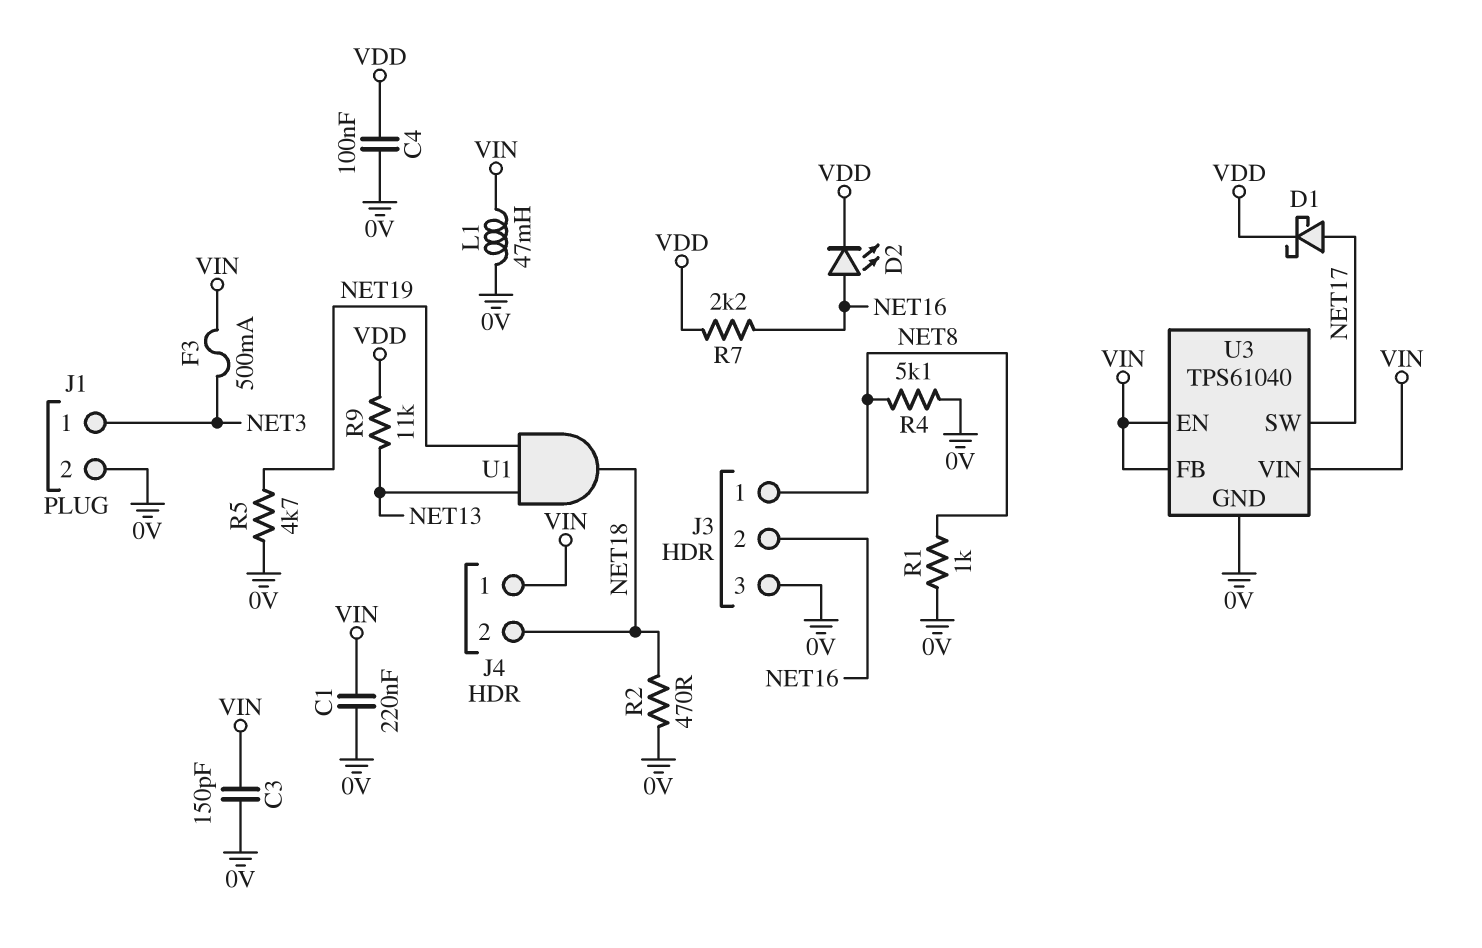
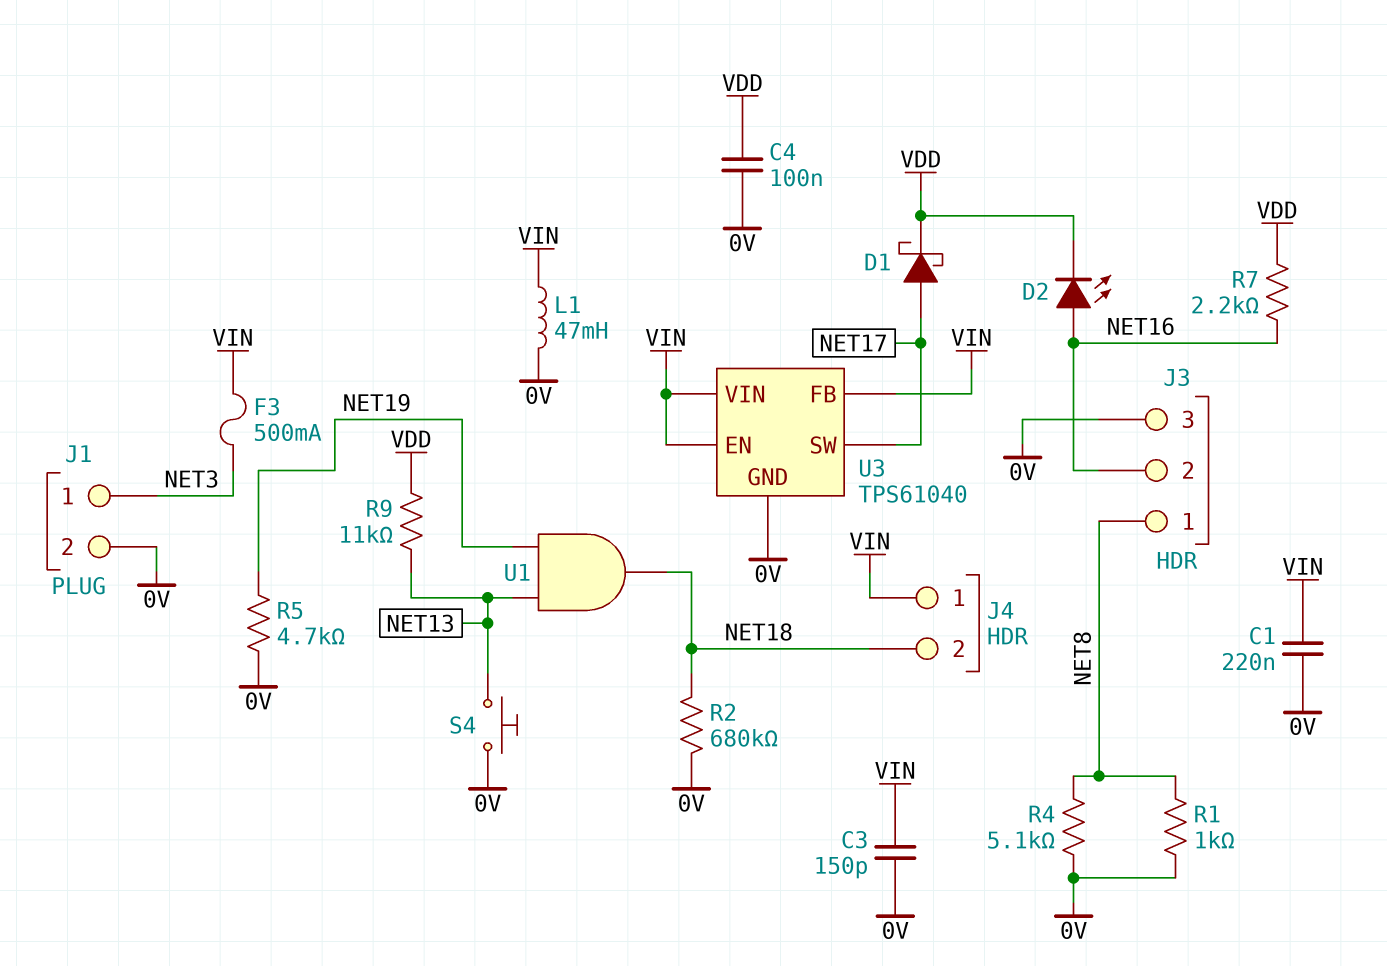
R2: 470 (0V, NET18) -> 680k (0V, NET18)
S4: none -> button (0V, NET13)

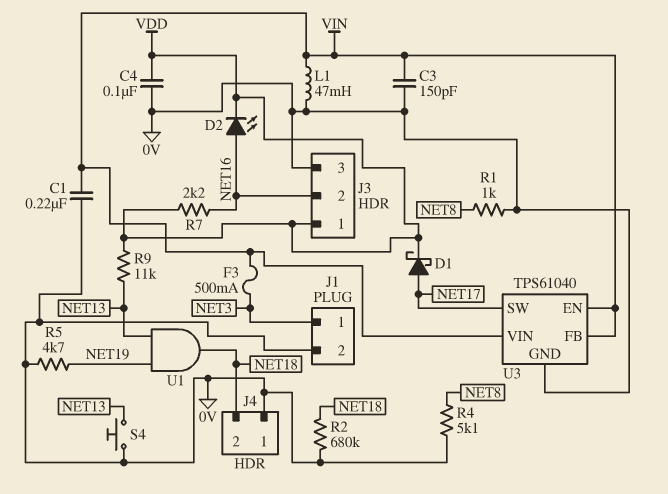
J3 pin 1: NET8 -> VDD
J4 pin 1: VIN -> 0V

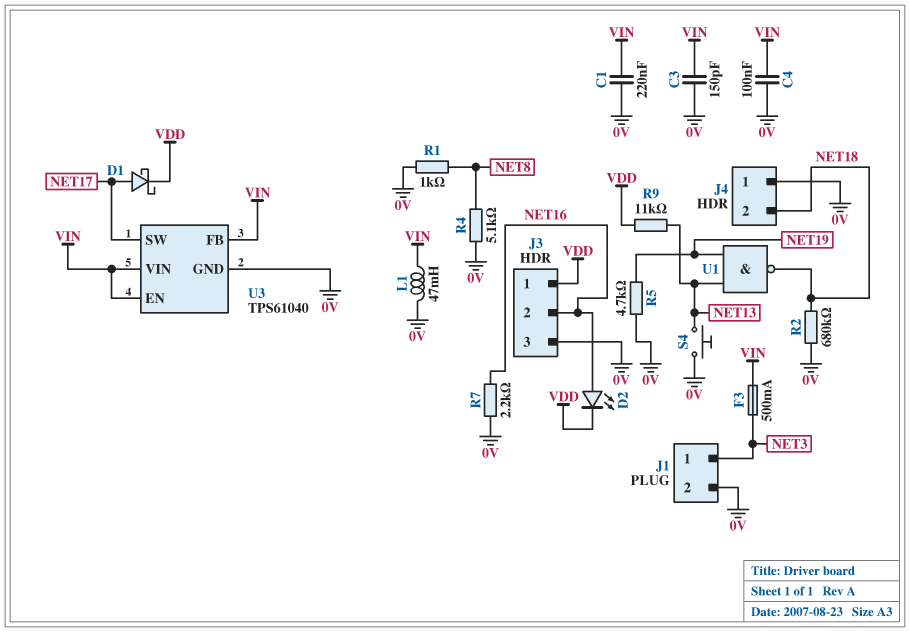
C4: 100nF (0V, VDD) -> 100nF (0V, VIN)
R7: 2.2k (NET16, VDD) -> 2.2k (0V, NET16)
U1: AND (in NET13, in NET19, out NET18) -> NAND (in NET13, in NET19, out NET18)

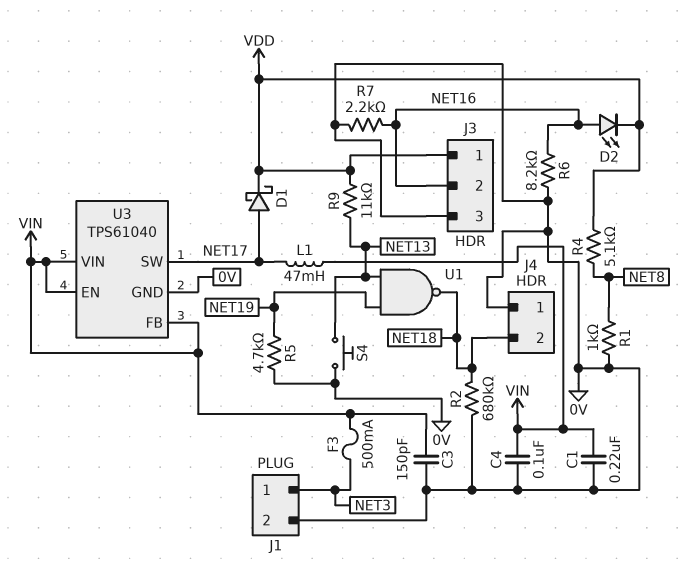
L1: 47mH (0V, VIN) -> 47mH (NET17, VIN)
R4: 5.1k (0V, NET8) -> 5.1k (NET8, VDD)
R6: none -> 8.2k (0V, NET16)

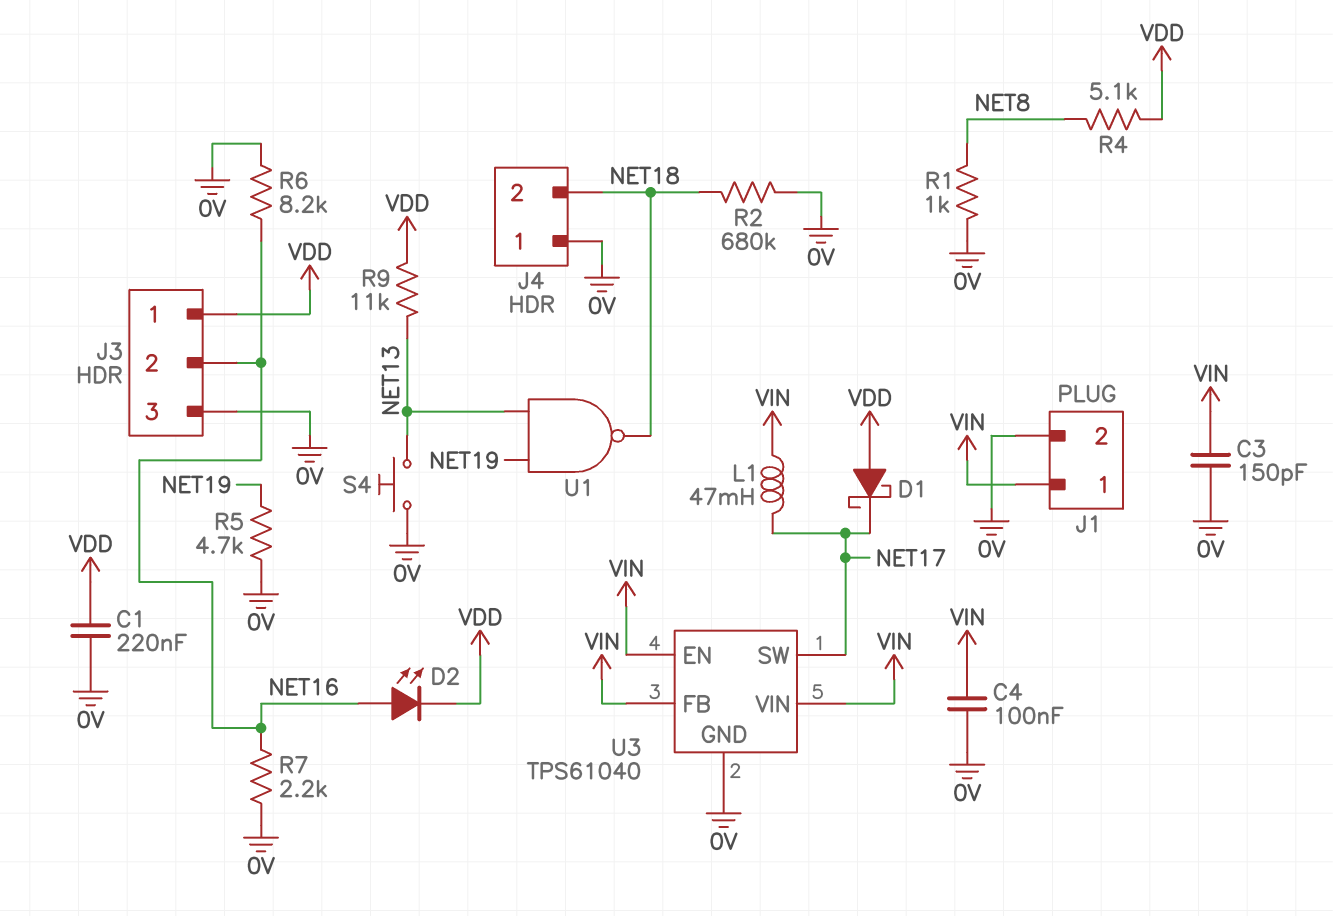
C1: 220nF (0V, VIN) -> 220nF (0V, VDD)
D1: schottky (A NET17, K VDD) -> schottky (A VDD, K NET17)
F3: 500mA (NET3, VIN) -> none
J1 pin 1: NET3 -> VIN

